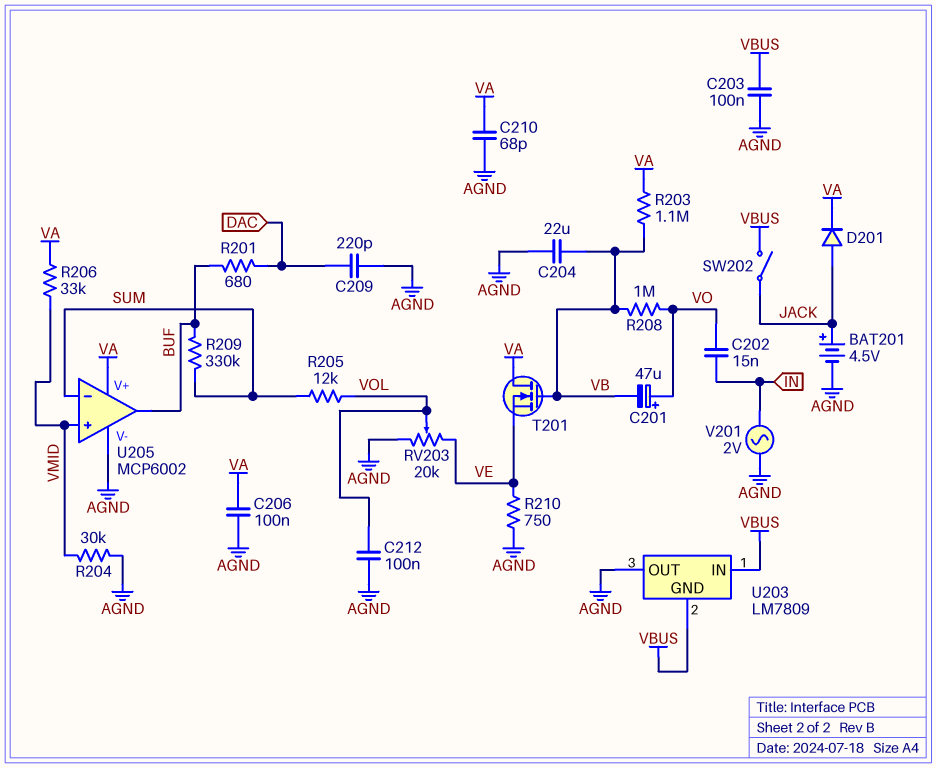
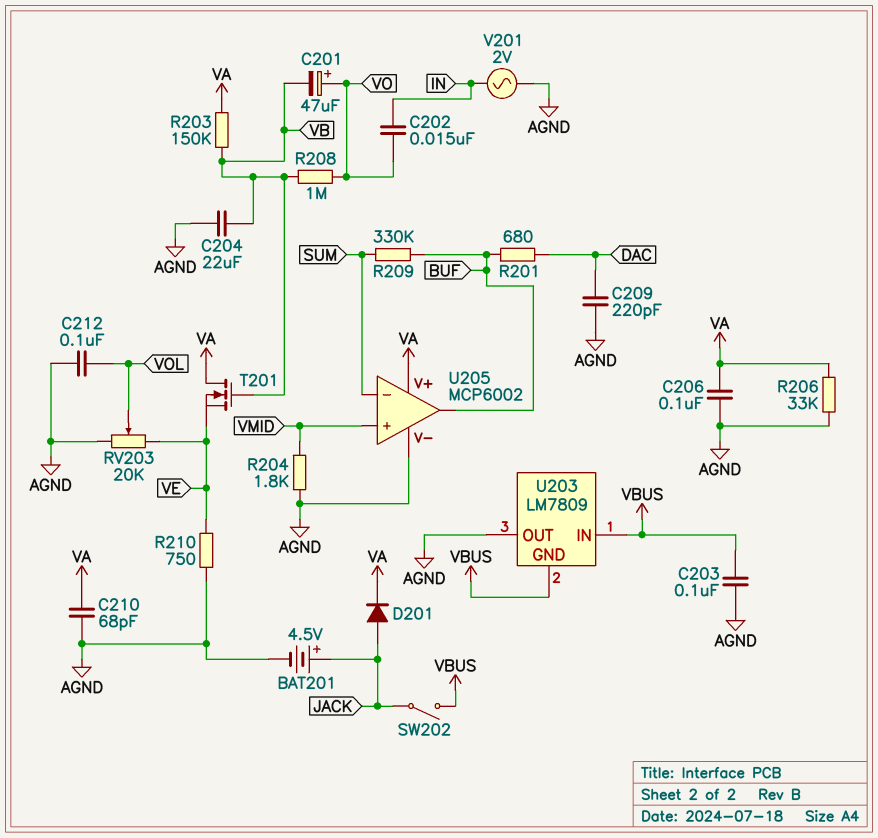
R203: 1.1M (VA, VB) -> 150k (VA, VB)
R204: 30k (AGND, VMID) -> 1.8k (AGND, VMID)
R205: 12k (SUM, VOL) -> none
R206: 33k (VA, VMID) -> 33k (AGND, VA)

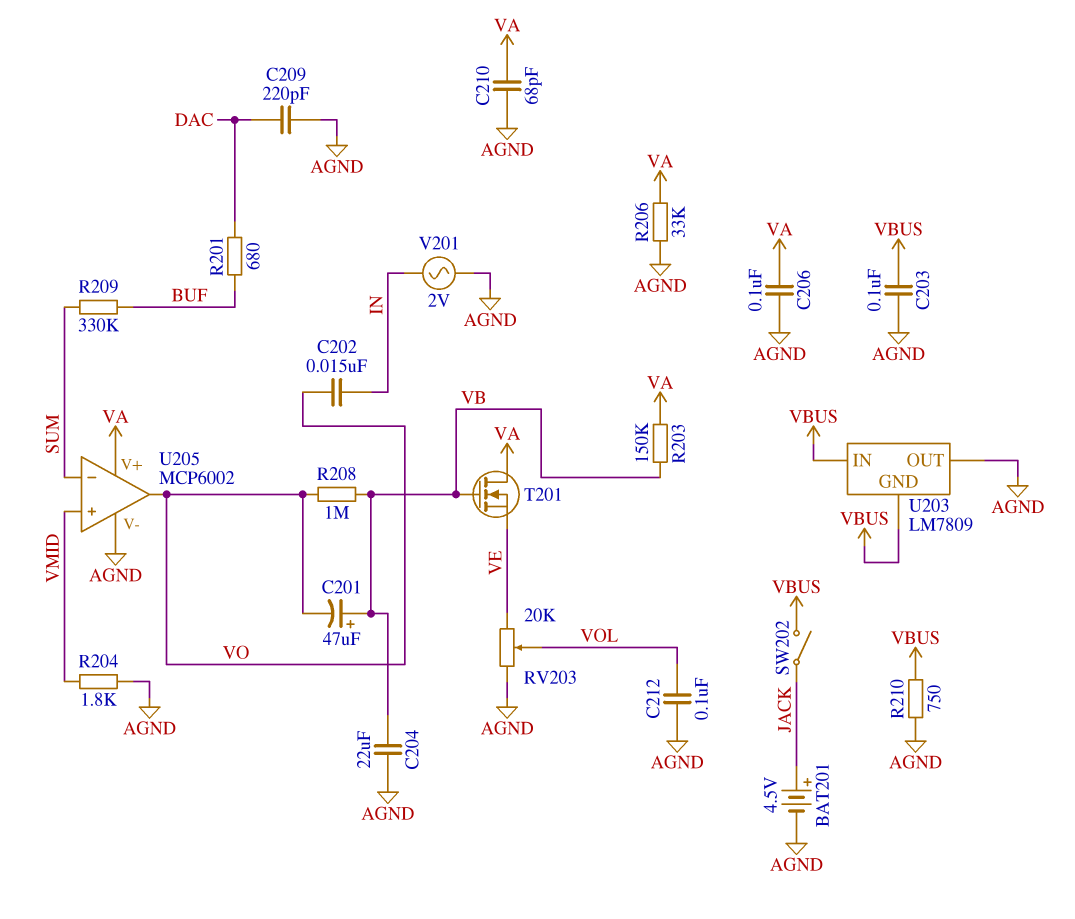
C201: 47uF (plus VO, minus VB) -> 47uF (plus VB, minus VO)
D201: diode (A JACK, K VA) -> none
R210: 750 (AGND, VE) -> 750 (AGND, VBUS)
U205 pin out: BUF -> VO

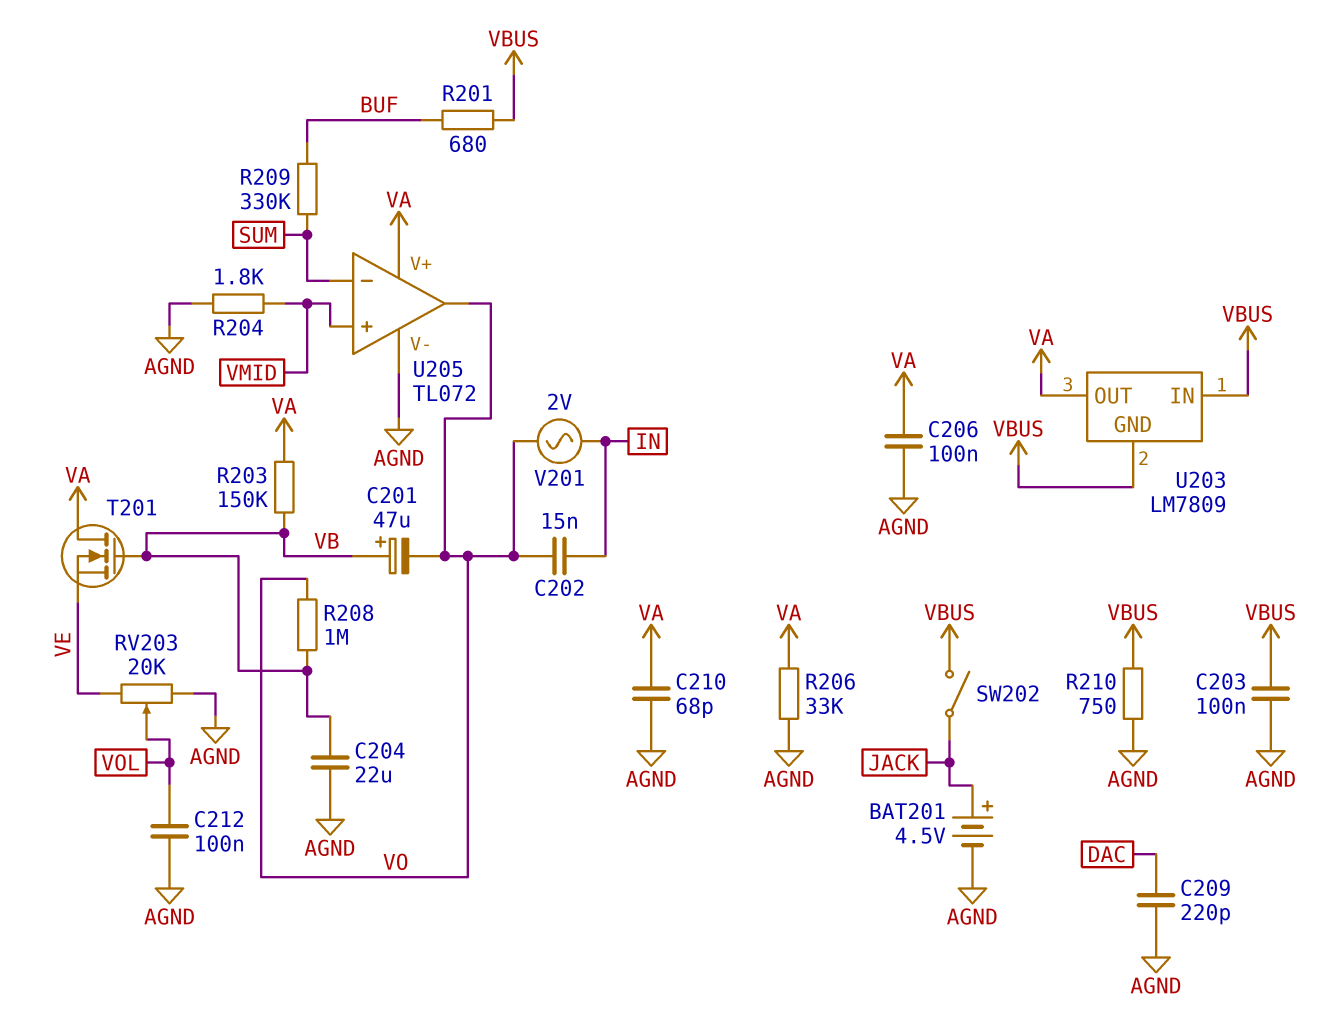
R201: 680 (BUF, DAC) -> 680 (BUF, VBUS)
U203 pin OUT: AGND -> VA
U205: MCP6002 -> TL072
V201: AC 2V (AGND, IN) -> AC 2V (IN, VO)

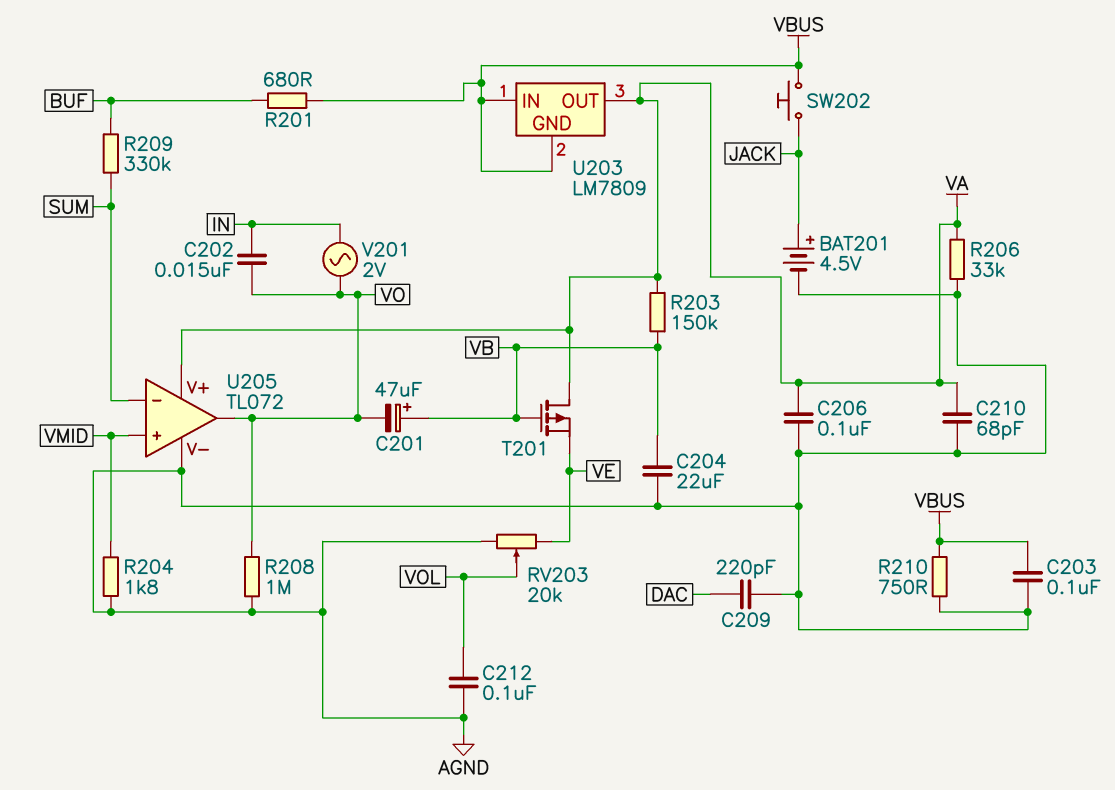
R208: 1M (VB, VO) -> 1M (AGND, VO)
SW202: switch (JACK, VBUS) -> button (JACK, VBUS)
T201: NMOS (G VB, D VA, S VE) -> PMOS (G VB, D VA, S VE)

